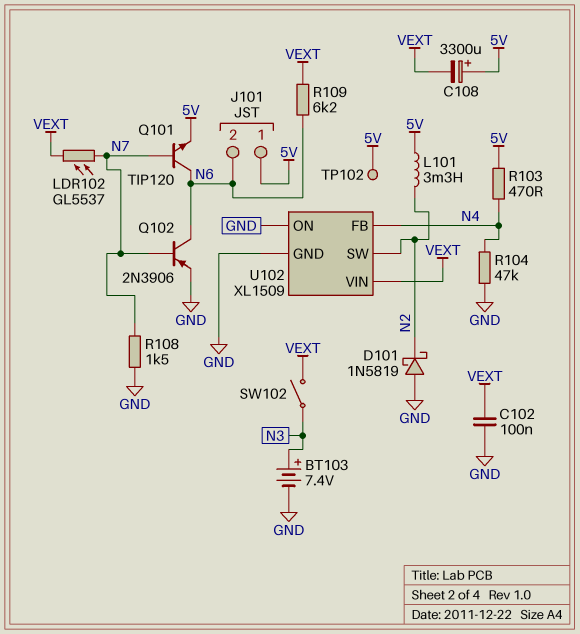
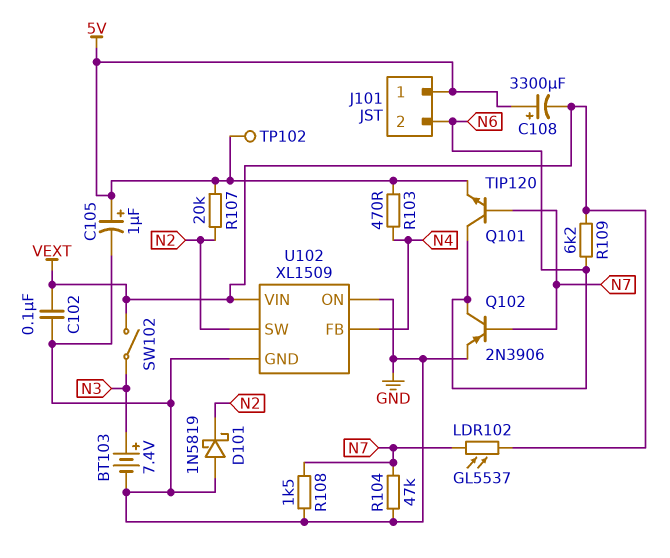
C105: none -> 1uF (plus 5V, minus GND)
L101: 3.3mH (5V, N2) -> none
R104: 47k (GND, N4) -> 47k (GND, N7)
R107: none -> 20k (5V, N2)

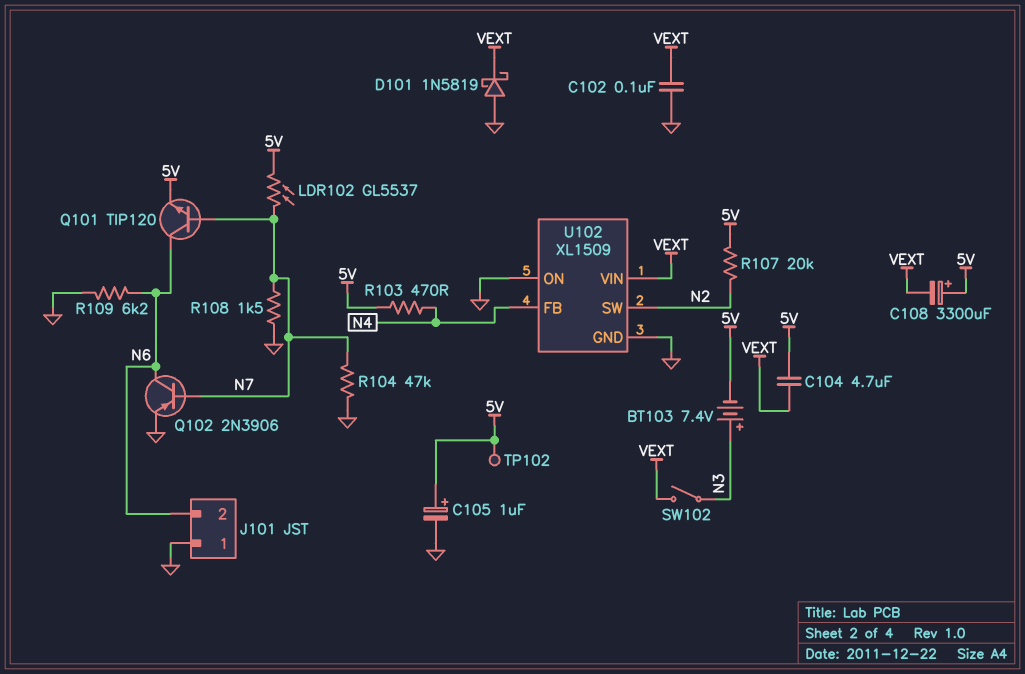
BT103: 7.4V (plus N3, minus GND) -> 7.4V (plus N3, minus 5V)
C104: none -> 4.7uF (5V, VEXT)
D101: schottky 1N5819 (A GND, K N2) -> schottky 1N5819 (A GND, K VEXT)
J101 pin 1: 5V -> GND
LDR102: GL5537 (N7, VEXT) -> GL5537 (5V, N7)
R109: 6.2k (N6, VEXT) -> 6.2k (GND, N6)

